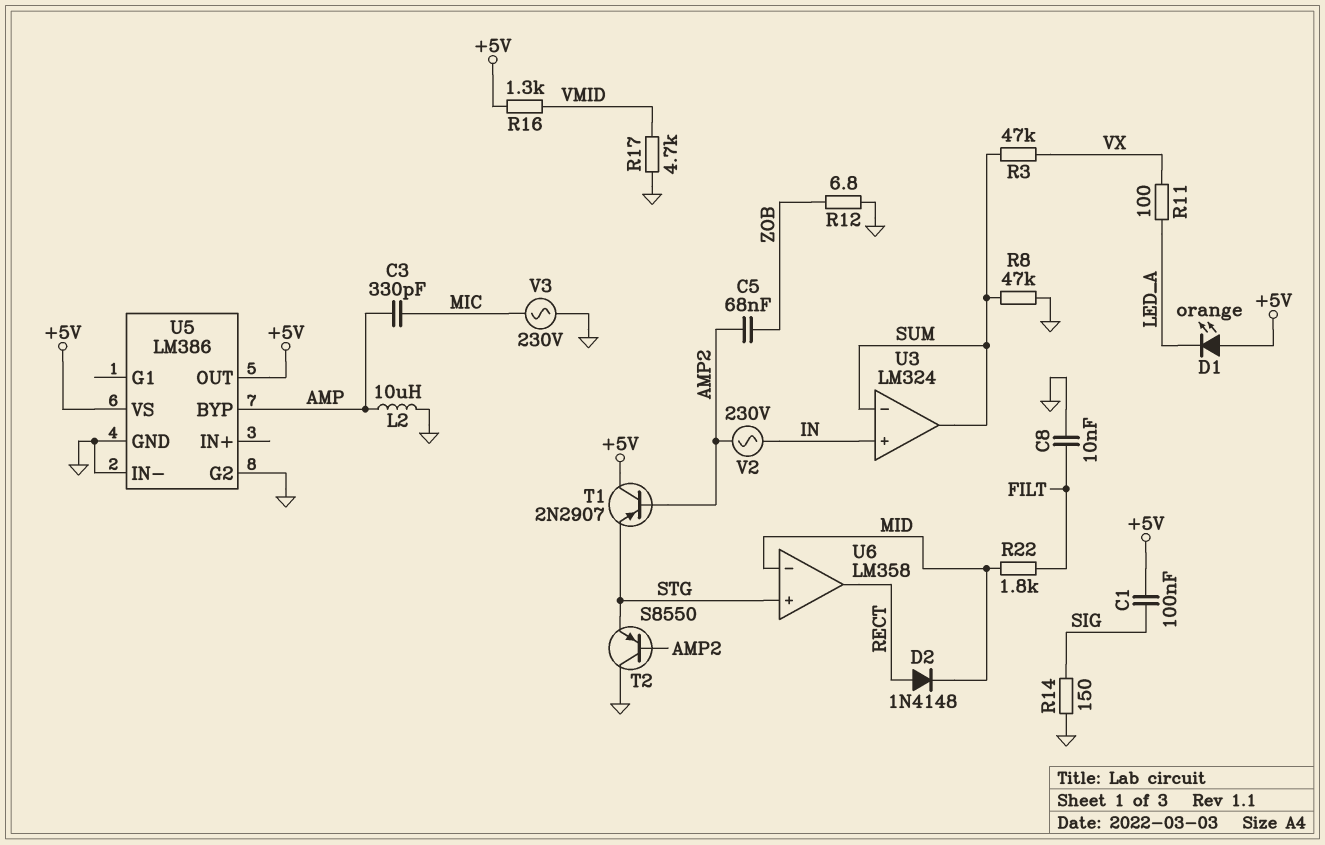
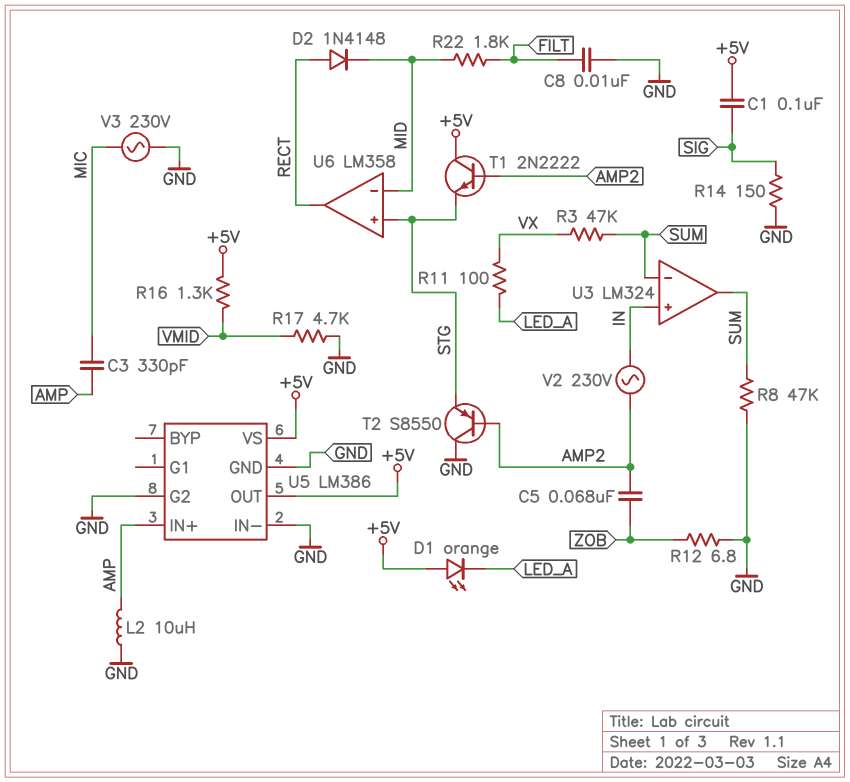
T1: PNP 2N2907 (B AMP2, C +5V, E STG) -> NPN 2N2222 (B AMP2, C +5V, E STG)
U5 pin BYP: AMP -> none
U5 pin IN+: none -> AMP

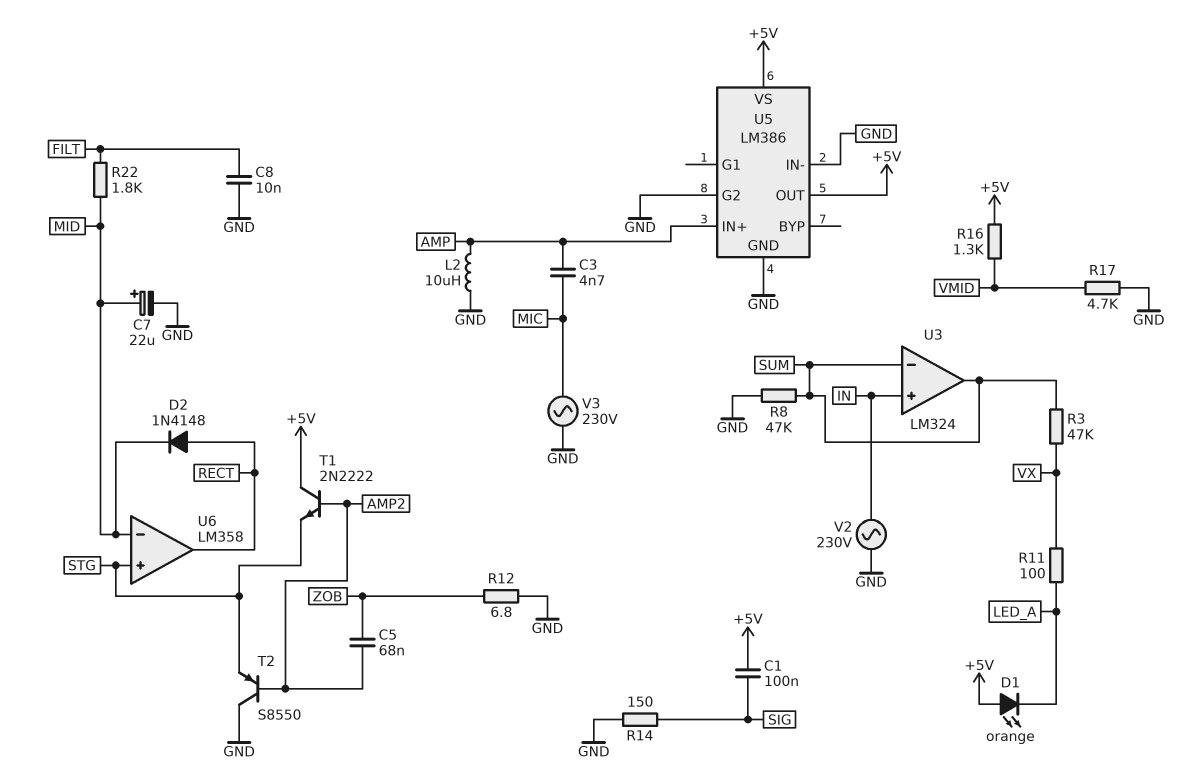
C3: 330pF (AMP, MIC) -> 4.7nF (AMP, MIC)
C7: none -> 22uF (plus MID, minus GND)
V2: AC 230V (AMP2, IN) -> AC 230V (GND, IN)

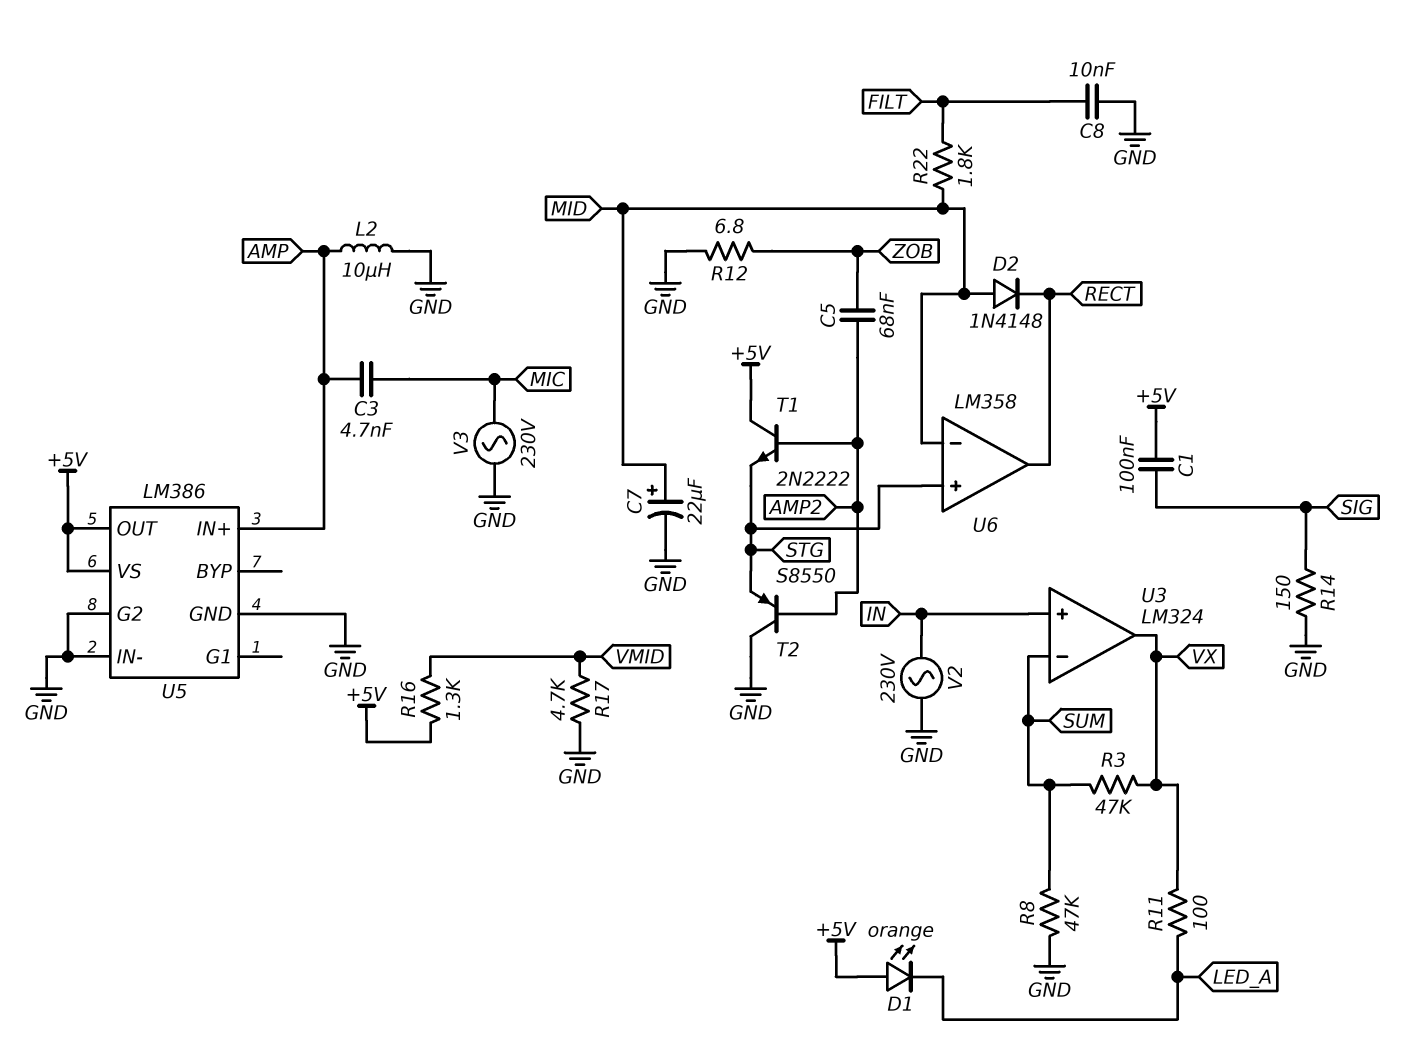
D2: diode 1N4148 (A RECT, K MID) -> diode 1N4148 (A MID, K RECT)
U3 pin out: SUM -> VX

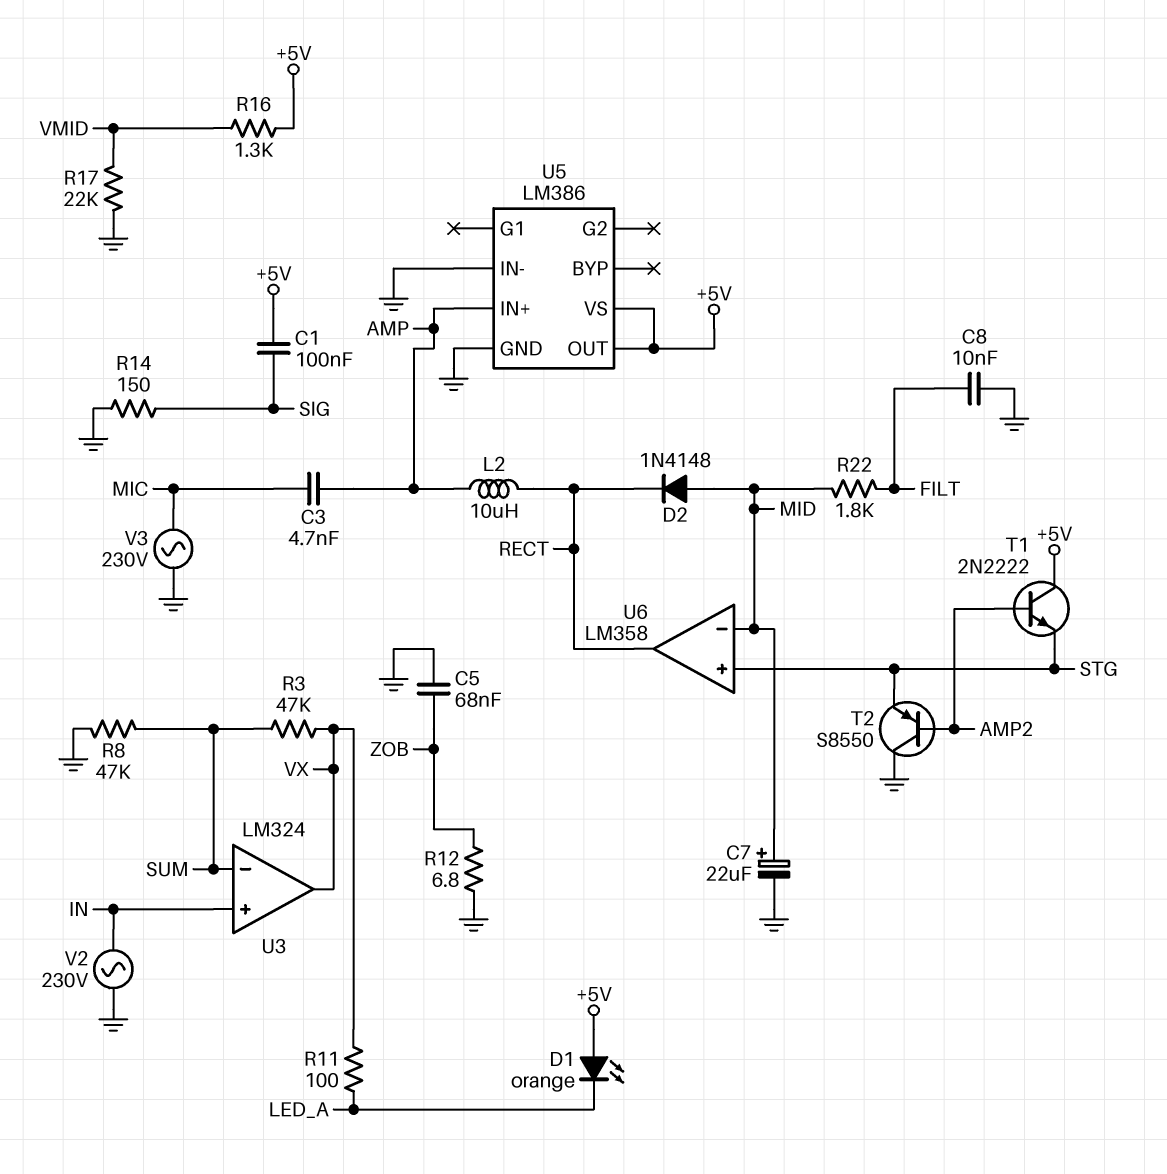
C5: 68nF (AMP2, ZOB) -> 68nF (GND, ZOB)
L2: 10uH (AMP, GND) -> 10uH (AMP, RECT)
R17: 4.7k (GND, VMID) -> 22k (GND, VMID)
U5 pin G2: GND -> none

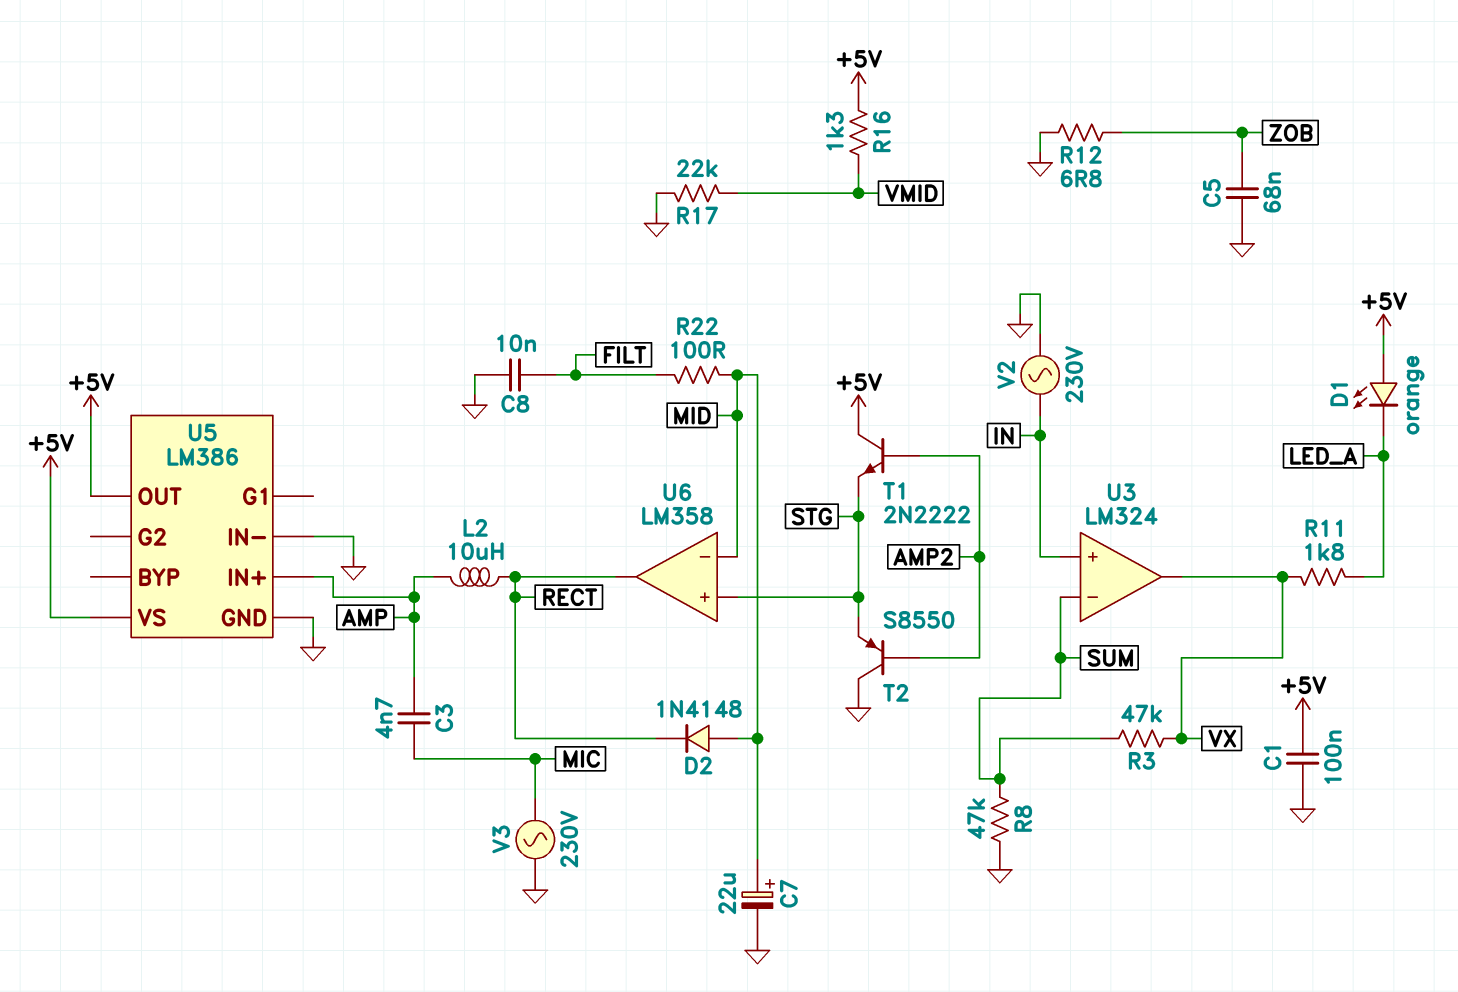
C1: 100nF (+5V, SIG) -> 100nF (+5V, GND)
R11: 100 (LED_A, VX) -> 1.8k (LED_A, VX)
R14: 150 (GND, SIG) -> none
R22: 1.8k (FILT, MID) -> 100 (FILT, MID)

